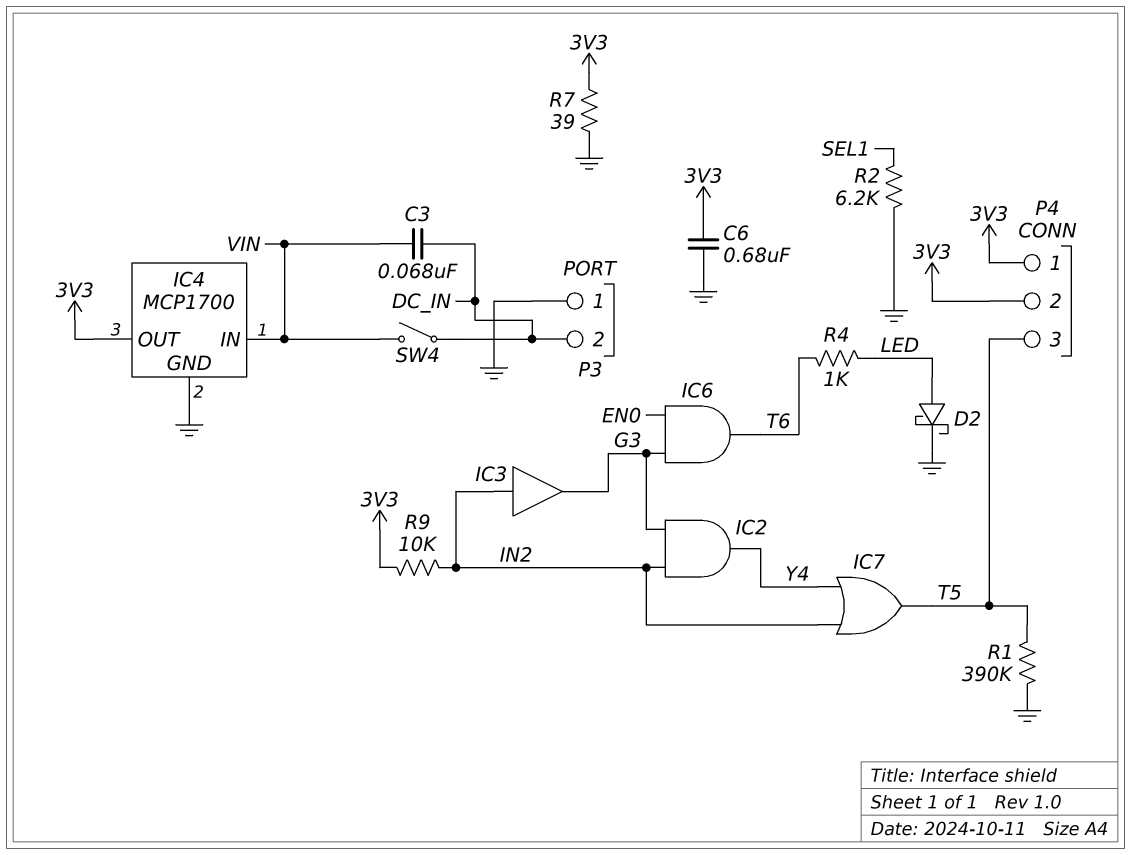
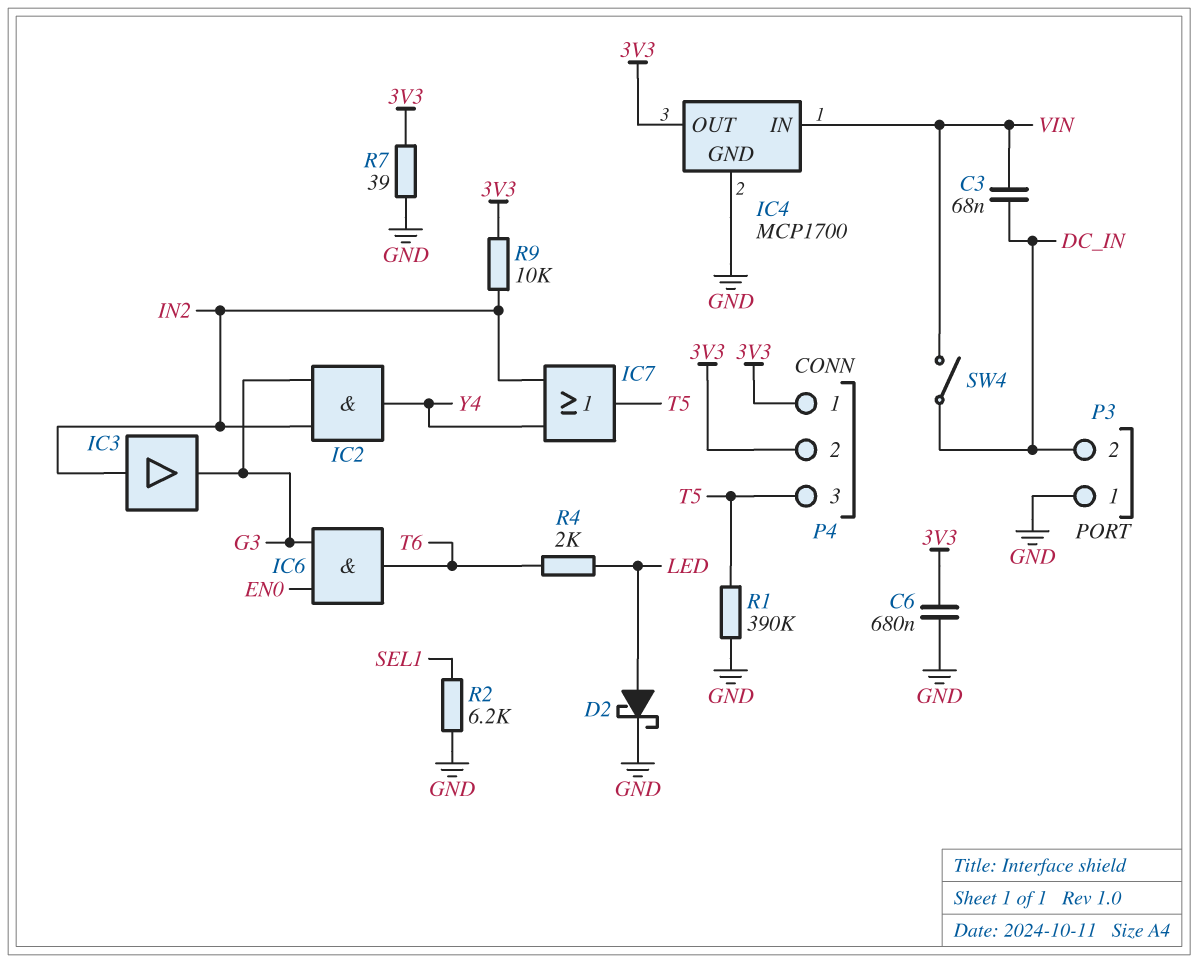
R4: 1k (LED, T6) -> 2k (LED, T6)

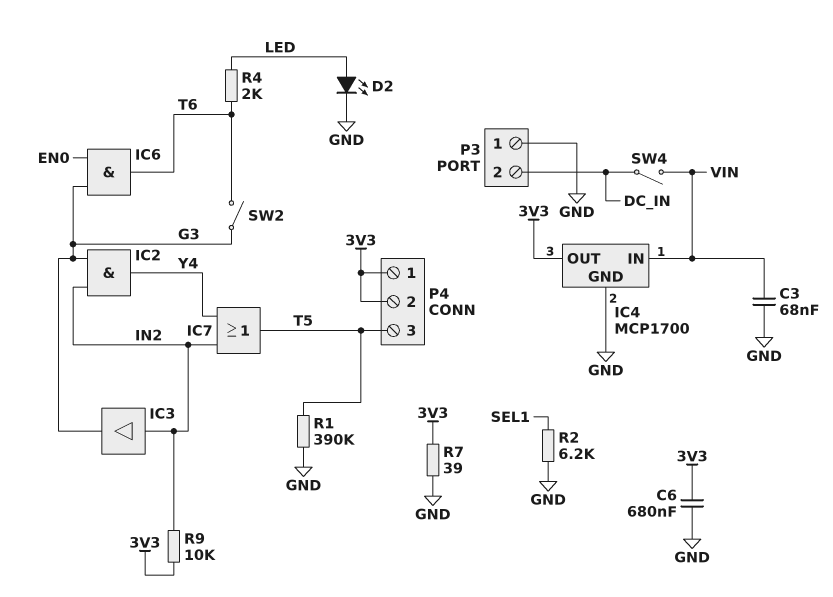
C3: 68nF (DC_IN, VIN) -> 68nF (GND, VIN)
D2: schottky (A LED, K GND) -> LED (A LED, K GND)
SW2: none -> switch (G3, T6)

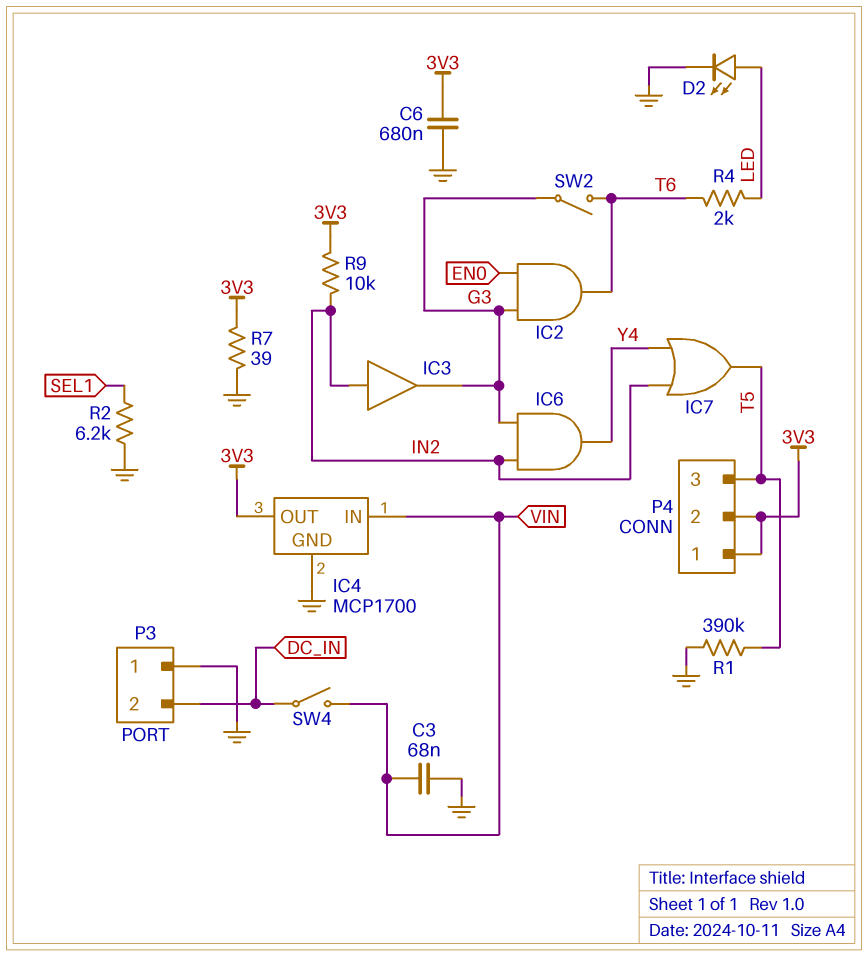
IC2: AND (in G3, in IN2, out Y4) -> AND (in EN0, in G3, out T6)
IC6: AND (in EN0, in G3, out T6) -> AND (in G3, in IN2, out Y4)

